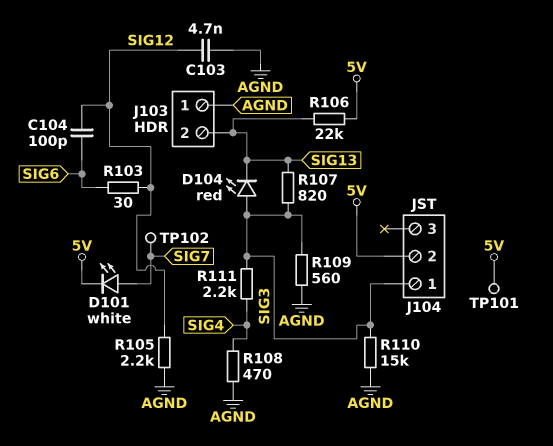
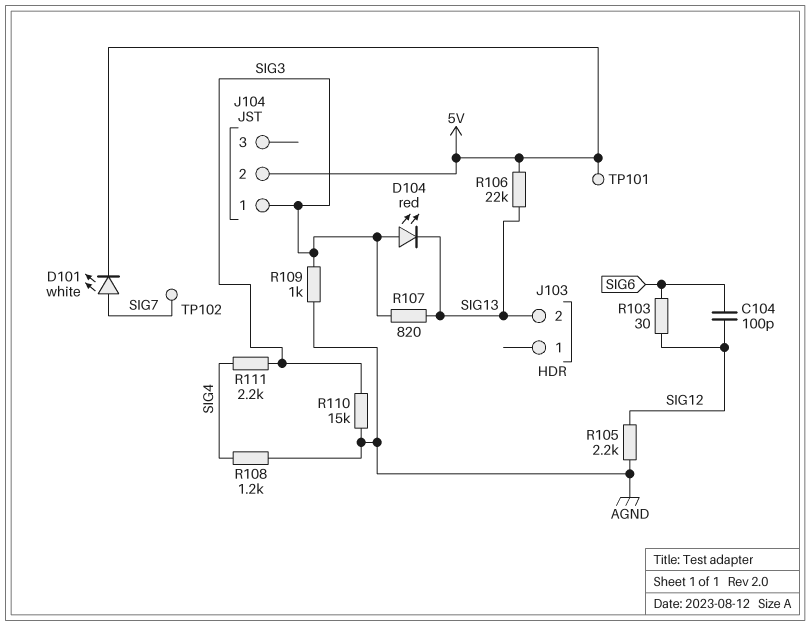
C103: 4.7nF (AGND, SIG12) -> none
J103 pin 1: AGND -> none
R108: 470 (AGND, SIG4) -> 1.2k (AGND, SIG4)
R109: 560 (AGND, SIG3) -> 1k (AGND, SIG3)

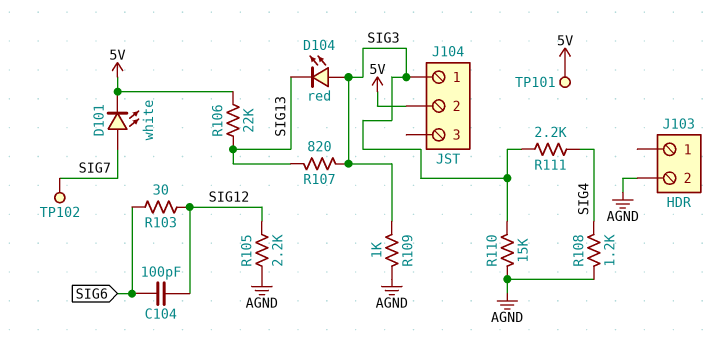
J103 pin 2: SIG13 -> AGND

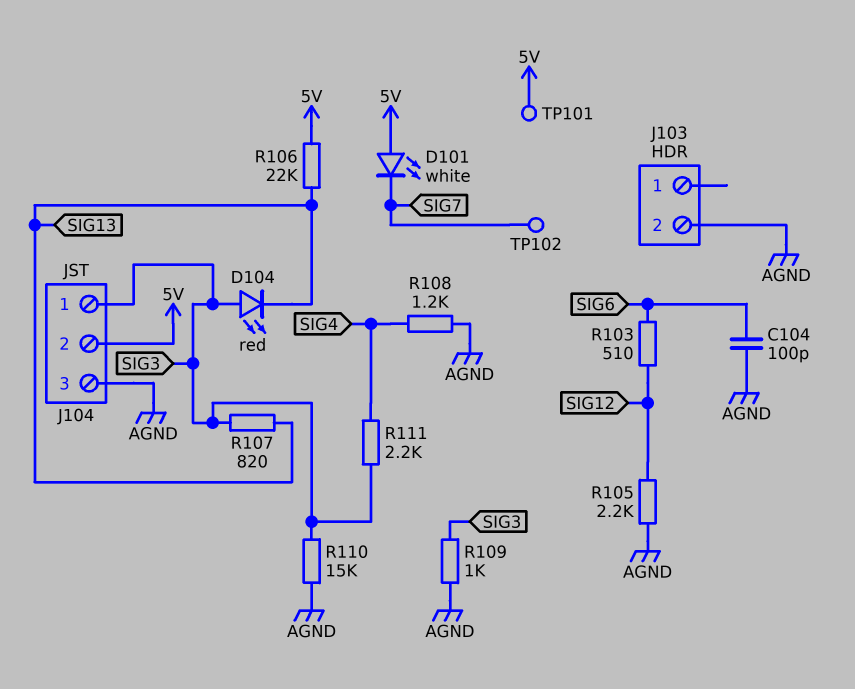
C104: 100pF (SIG6, SIG12) -> 100pF (AGND, SIG6)
D101: LED white (A SIG7, K 5V) -> LED white (A 5V, K SIG7)
J104 pin 3: none -> AGND
R103: 30 (SIG6, SIG12) -> 510 (SIG6, SIG12)

